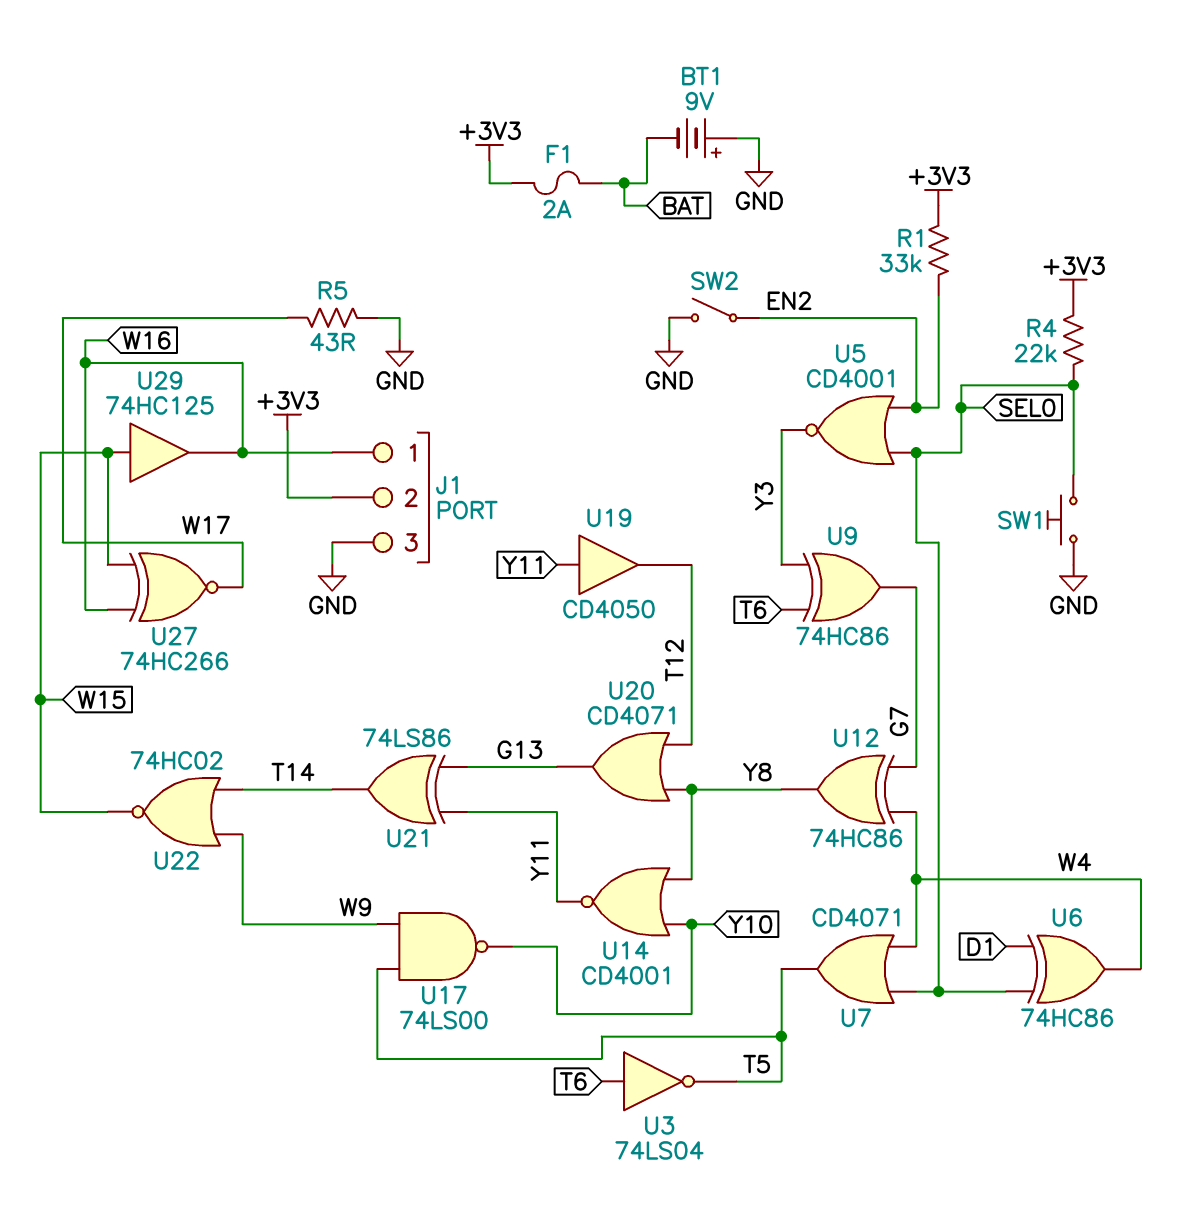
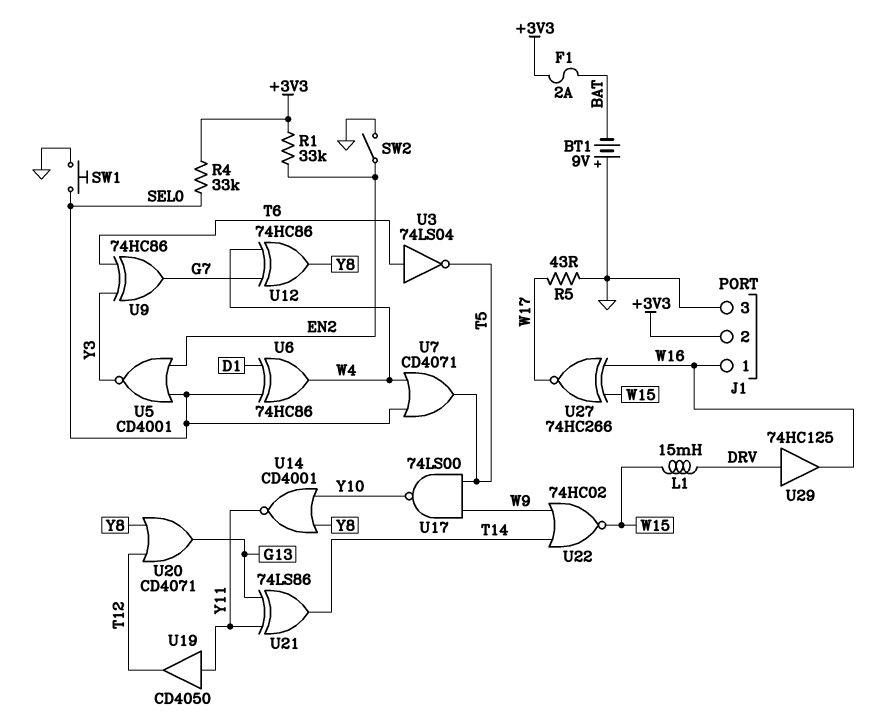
L1: none -> 15mH (DRV, W15)
R4: 22k (+3V3, SEL0) -> 33k (+3V3, SEL0)
U29: buffer 74HC125 (in W15, out W16) -> buffer 74HC125 (in DRV, out W16)

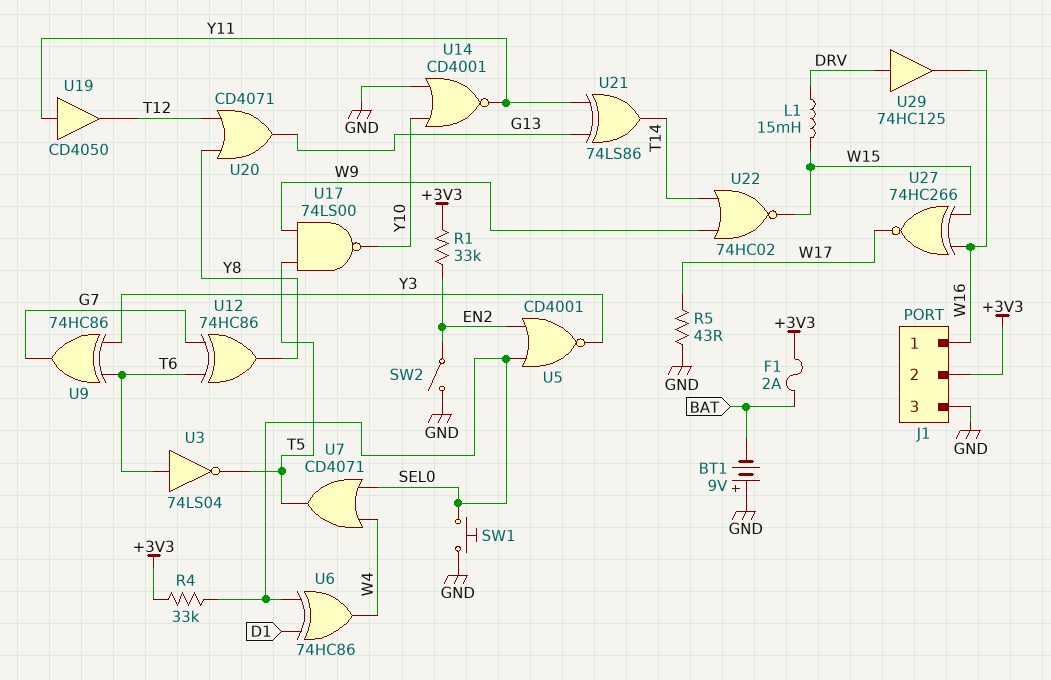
U12: XOR 74HC86 (in G7, in W4, out Y8) -> XOR 74HC86 (in G7, in T6, out Y8)
U14: NOR CD4001 (in Y8, in Y10, out Y11) -> NOR CD4001 (in GND, in Y10, out Y11)

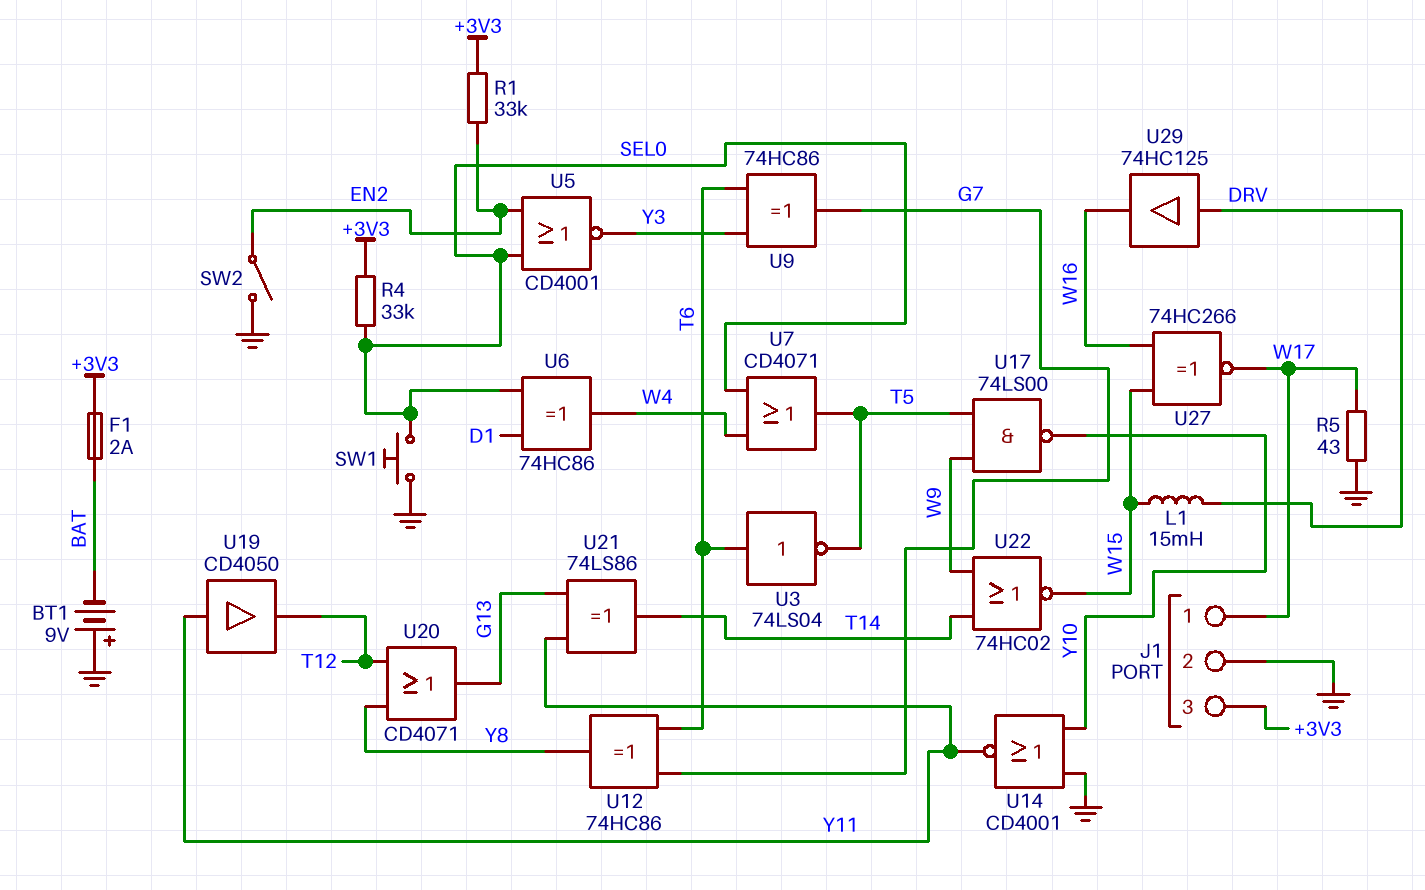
J1 pin 1: W16 -> W17
J1 pin 2: +3V3 -> GND
J1 pin 3: GND -> +3V3

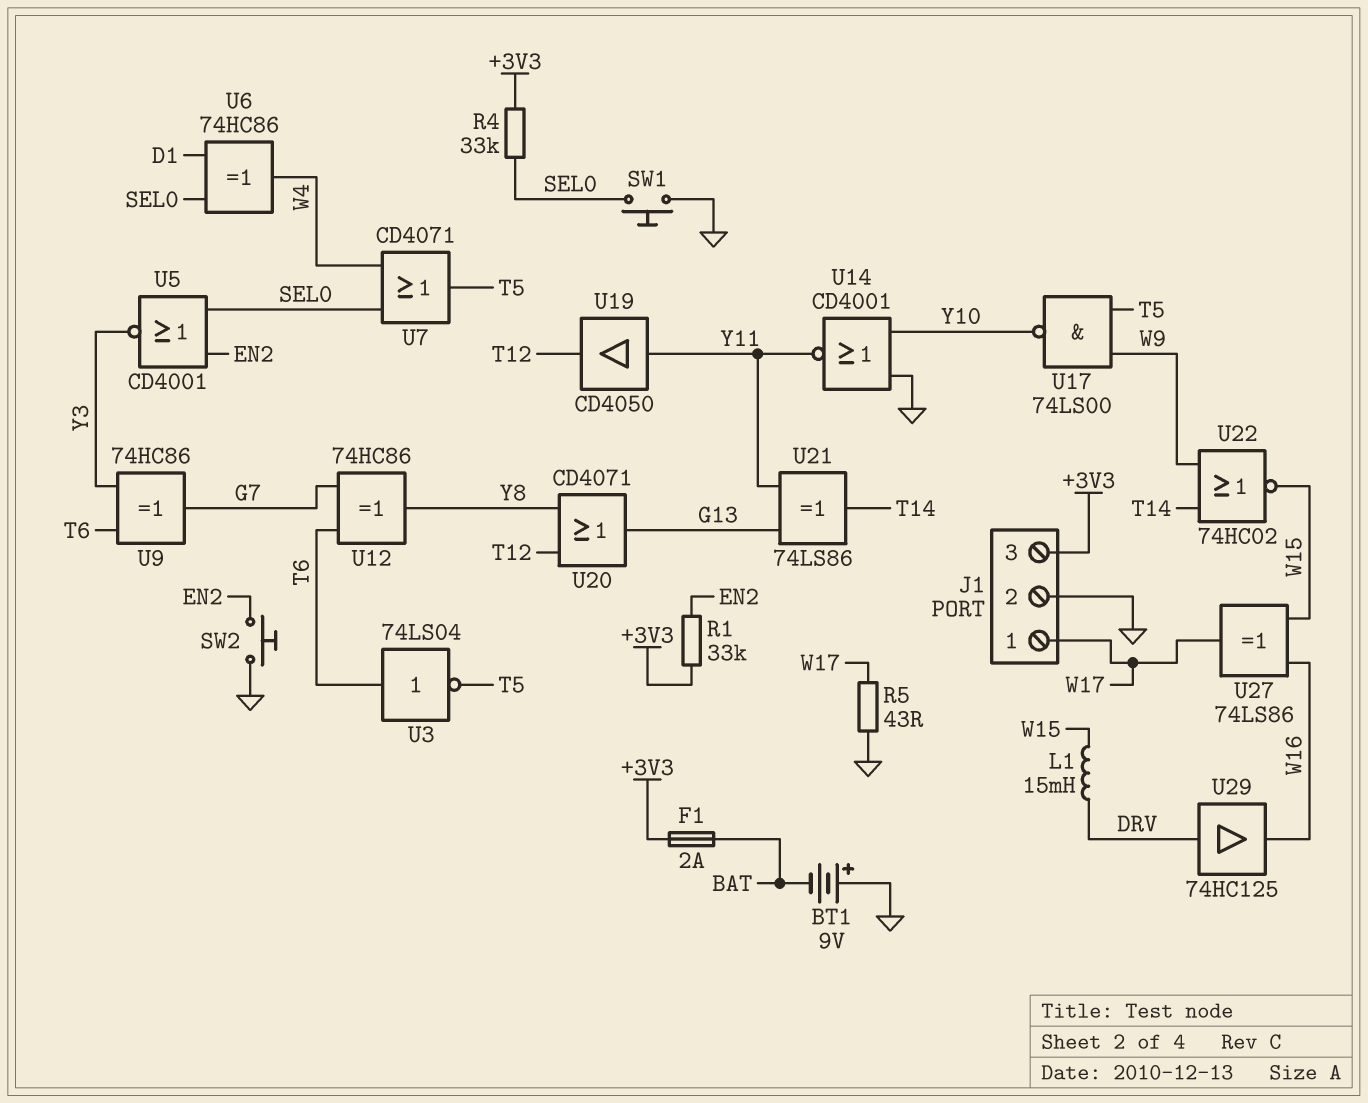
SW2: switch (EN2, GND) -> button (EN2, GND)
U27: XNOR 74HC266 (in W15, in W16, out W17) -> XOR 74LS86 (in W15, in W16, out W17)

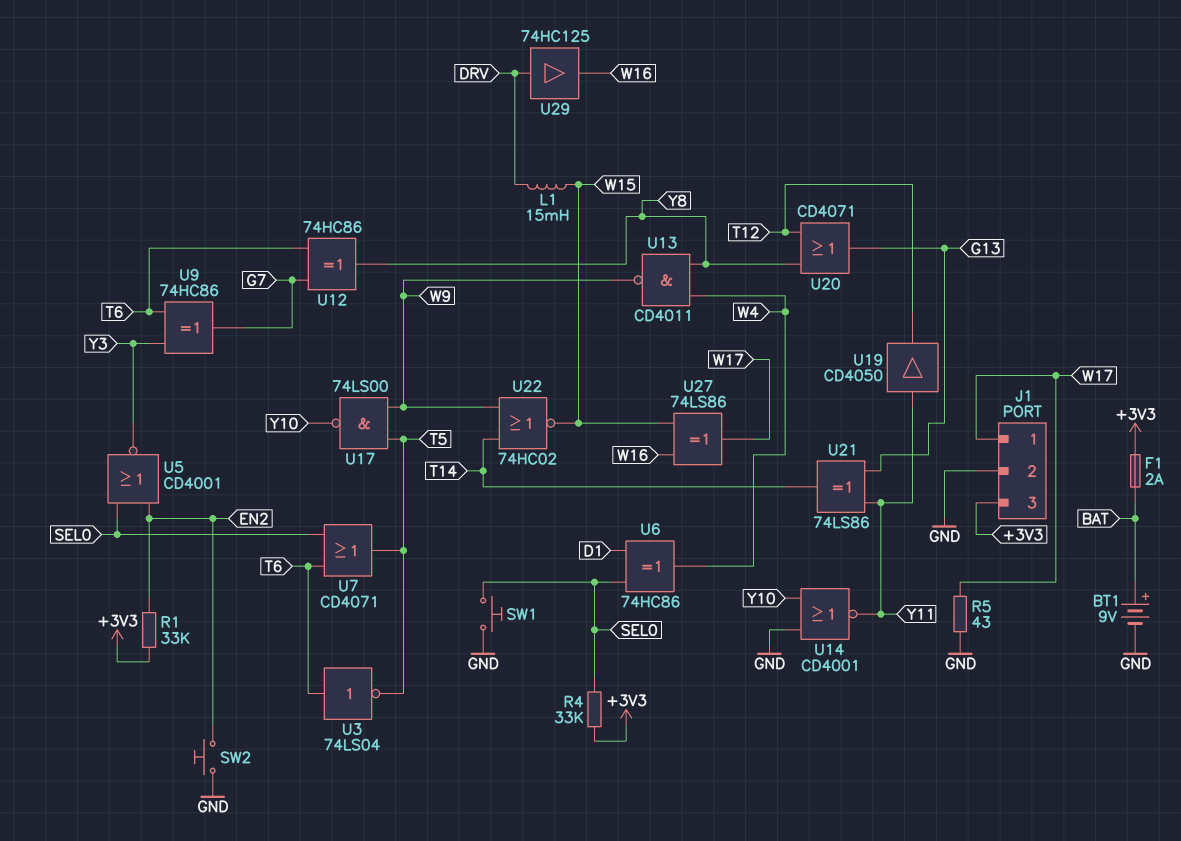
BT1: 9V (plus GND, minus BAT) -> 9V (plus BAT, minus GND)
U7: OR CD4071 (in SEL0, in W4, out T5) -> OR CD4071 (in SEL0, in T6, out T5)
U13: none -> NAND CD4011 (in W4, in Y8, out W9)

